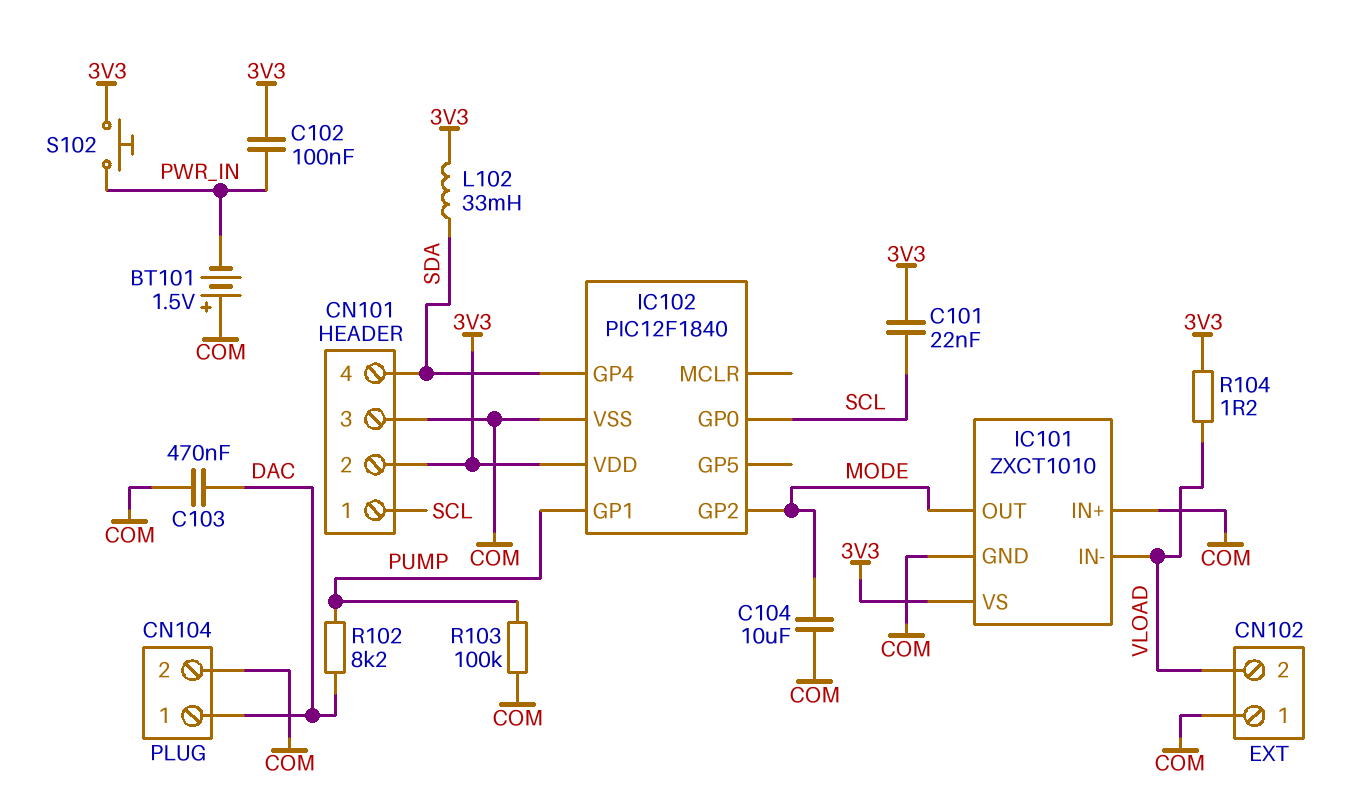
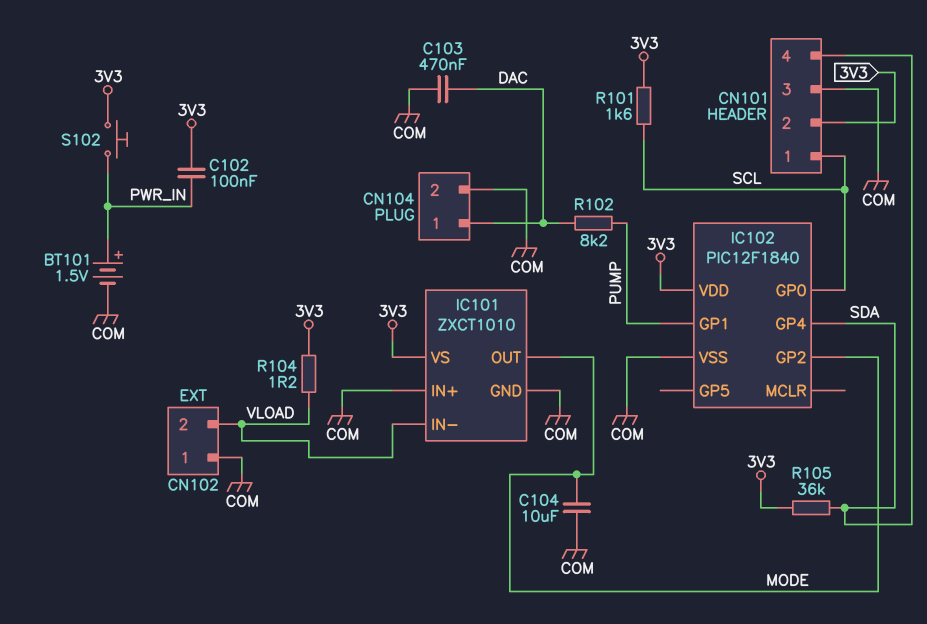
BT101: 1.5V (plus COM, minus PWR_IN) -> 1.5V (plus PWR_IN, minus COM)
C101: 22nF (3V3, SCL) -> none
L102: 33mH (3V3, SDA) -> none
R101: none -> 1.6k (3V3, SCL)
R103: 100k (COM, PUMP) -> none
R105: none -> 36k (3V3, SDA)

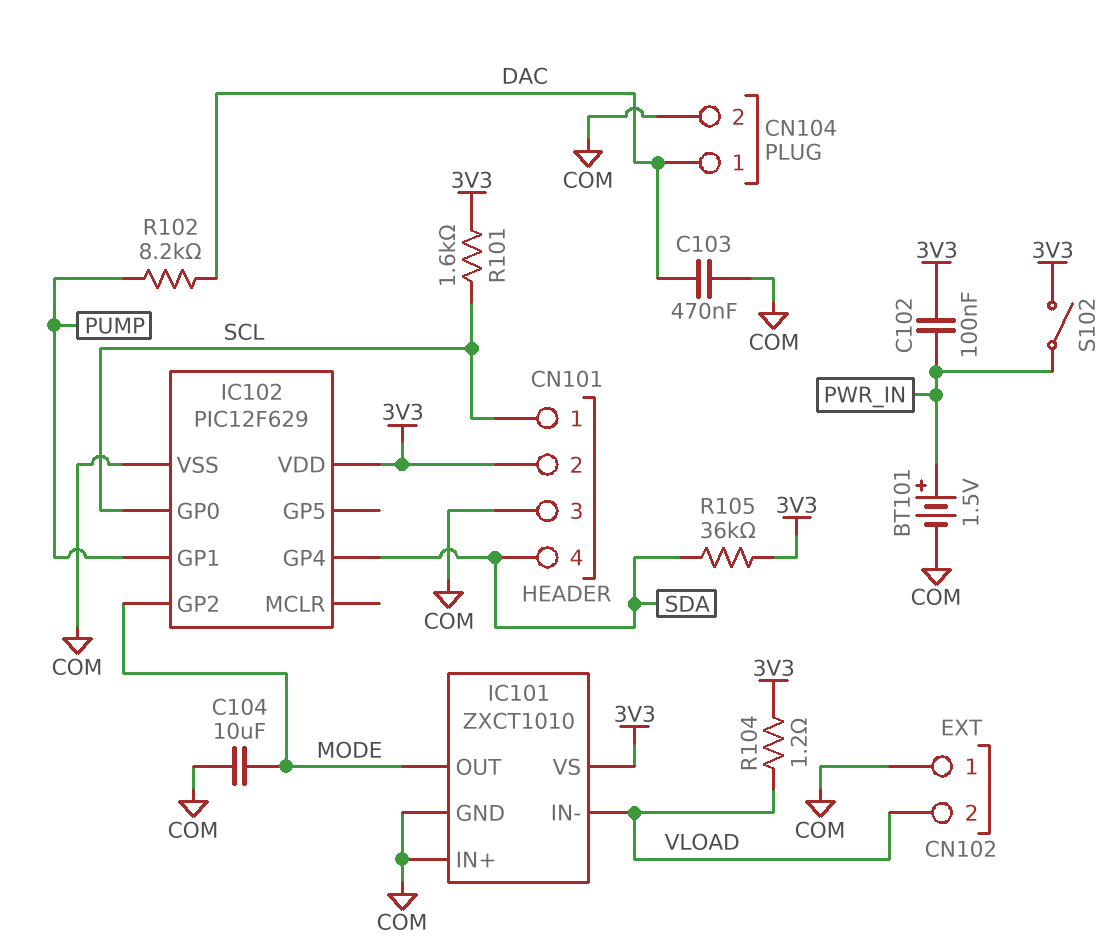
IC102: PIC12F1840 -> PIC12F629
S102: button (3V3, PWR_IN) -> switch (3V3, PWR_IN)

